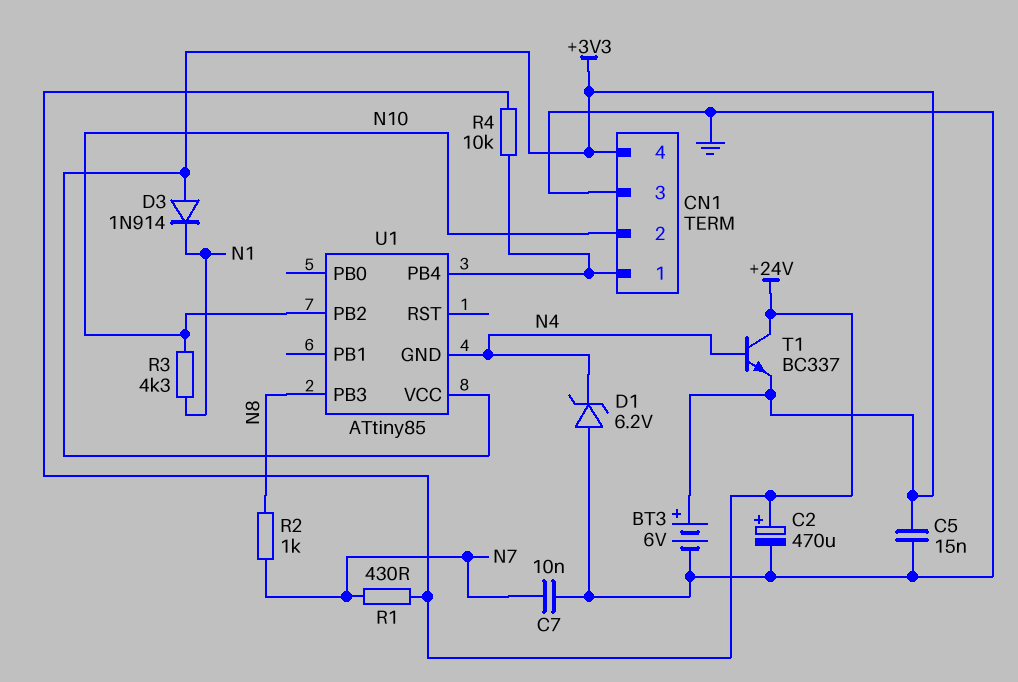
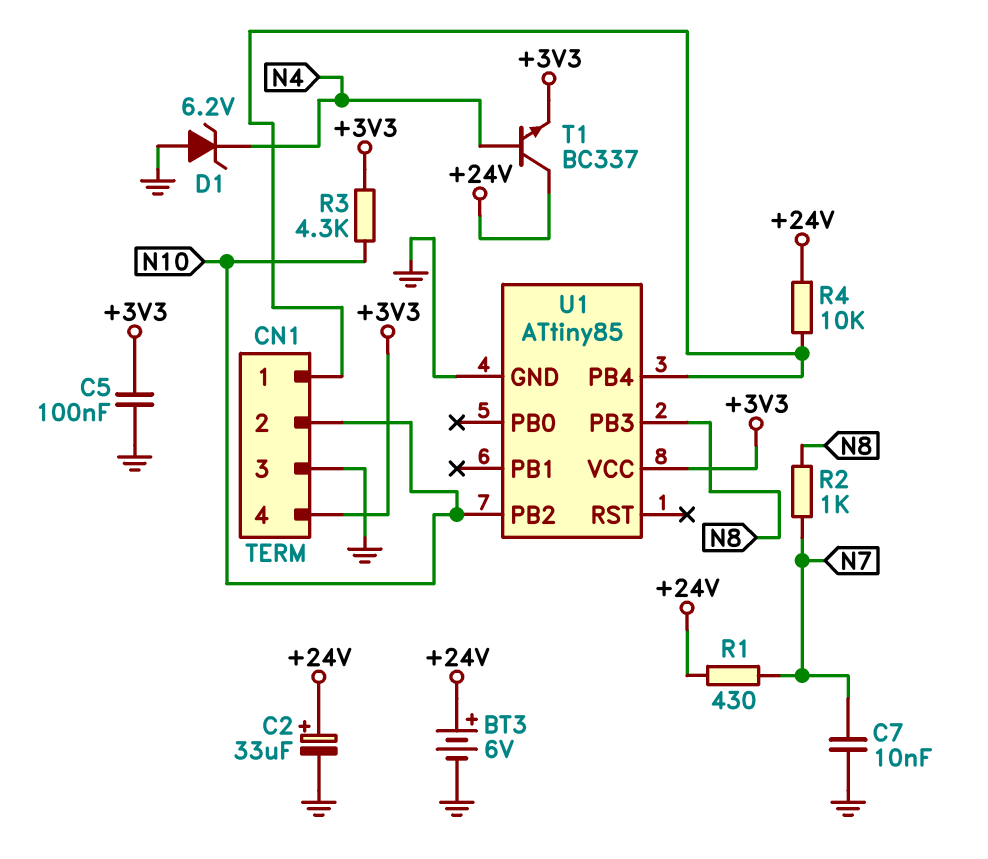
BT3: 6V (plus +3V3, minus GND) -> 6V (plus +24V, minus GND)
C2: 470uF (plus +24V, minus GND) -> 33uF (plus +24V, minus GND)
C5: 15nF (+3V3, GND) -> 100nF (+3V3, GND)
D3: diode 1N914 (A +3V3, K N1) -> none
R3: 4.3k (N1, N10) -> 4.3k (+3V3, N10)
U1 pin GND: N4 -> GND

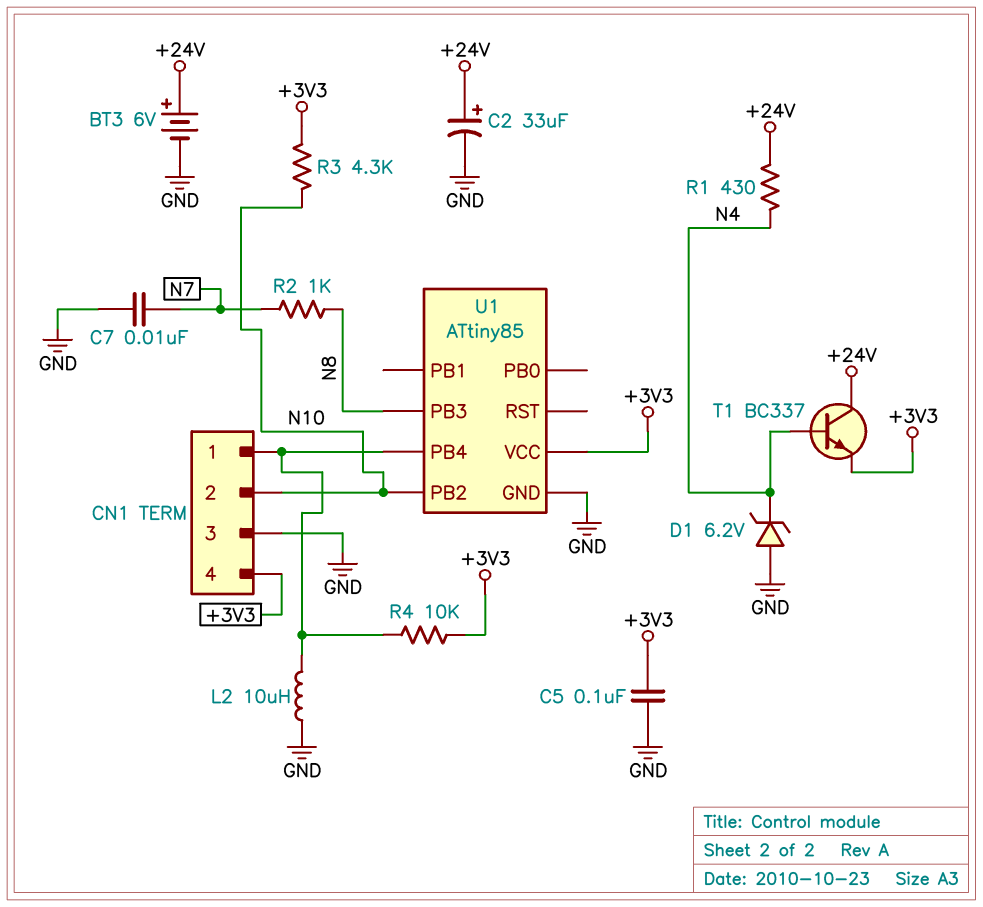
L2: none -> 10uH (CN1/1, GND)
R1: 430 (+24V, N7) -> 430 (+24V, N4)
R4: 10k (+24V, CN1/1) -> 10k (+3V3, CN1/1)

